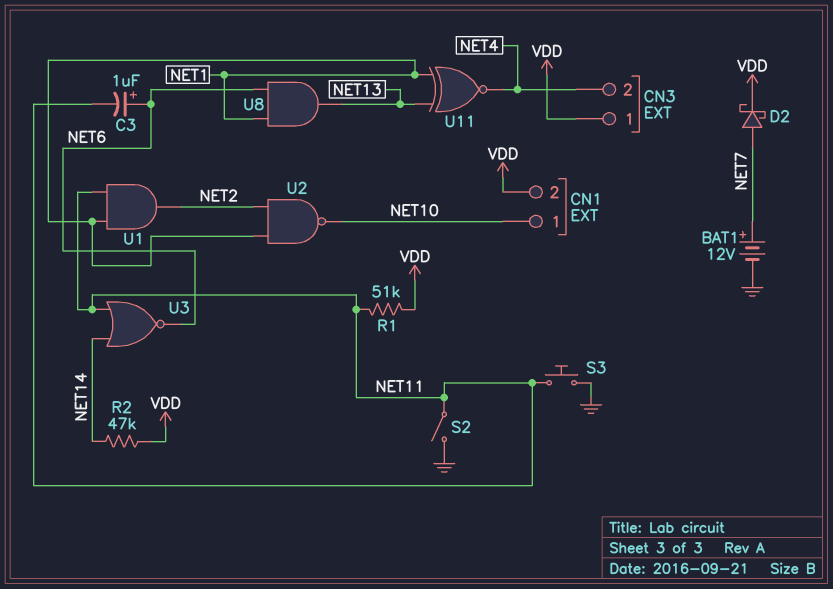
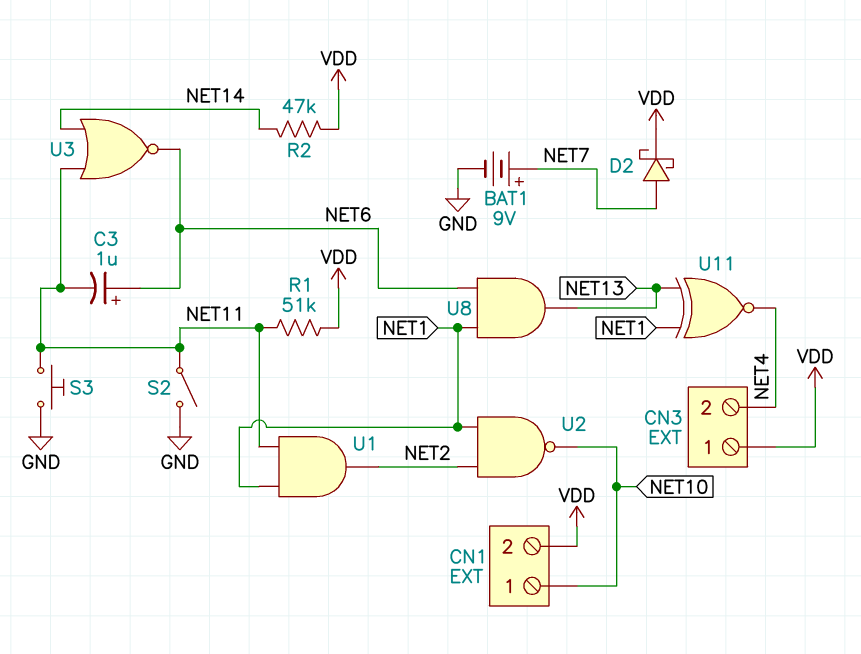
BAT1: 12V (plus NET7, minus GND) -> 9V (plus NET7, minus GND)

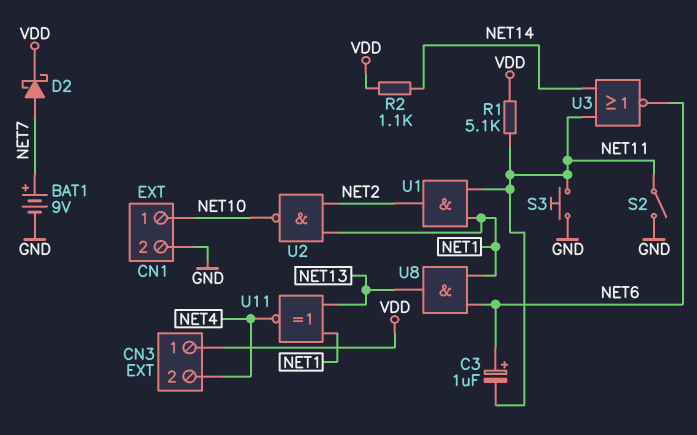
CN1 pin 2: VDD -> GND
R1: 51k (NET11, VDD) -> 5.1k (NET11, VDD)
R2: 47k (NET14, VDD) -> 1.1k (NET14, VDD)

